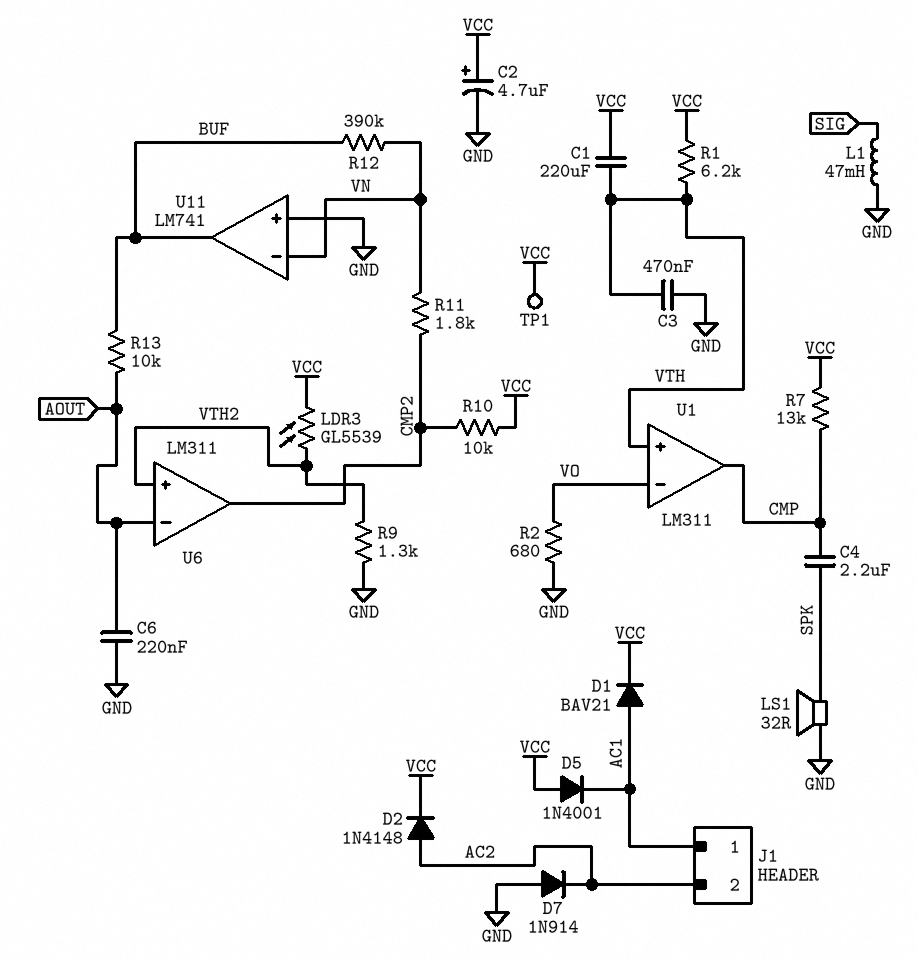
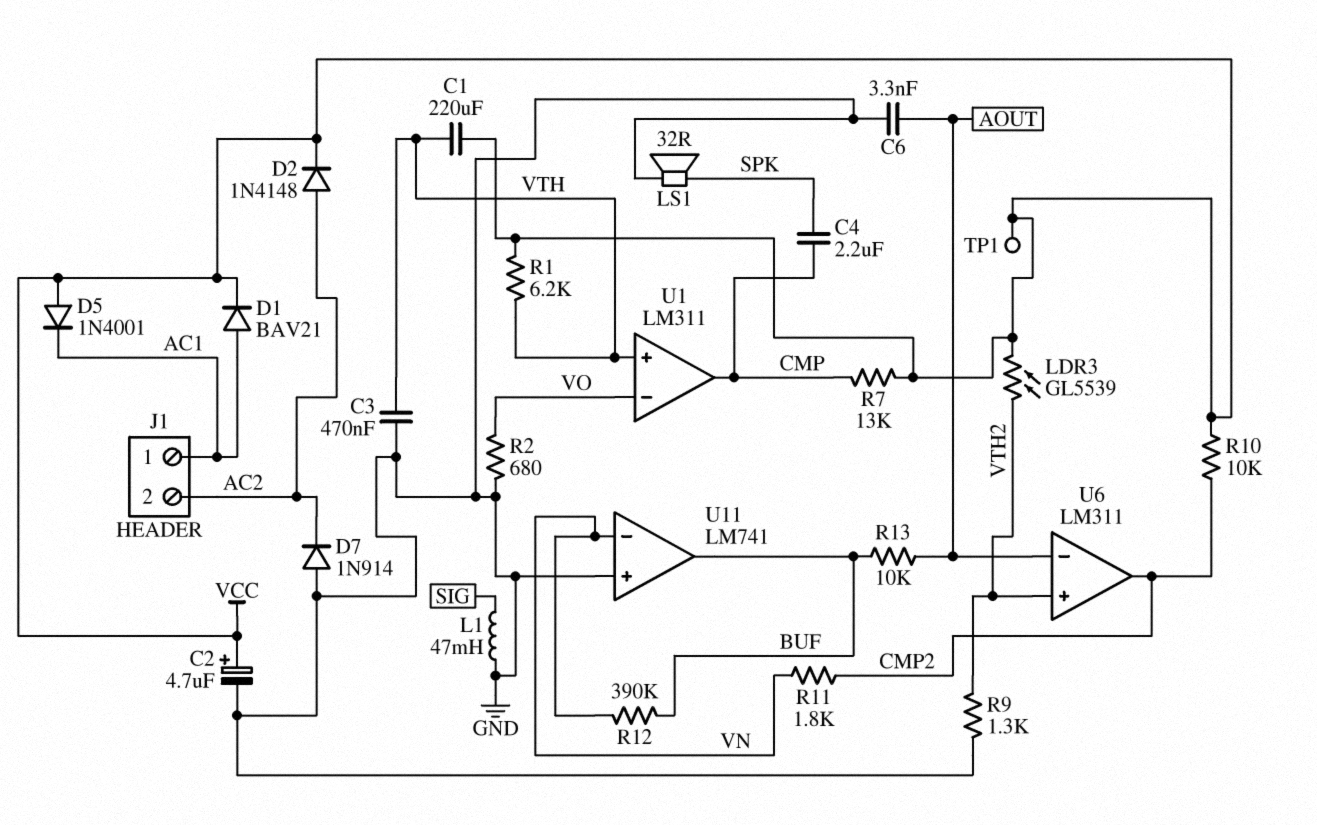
C6: 220nF (AOUT, GND) -> 3.3nF (AOUT, GND)

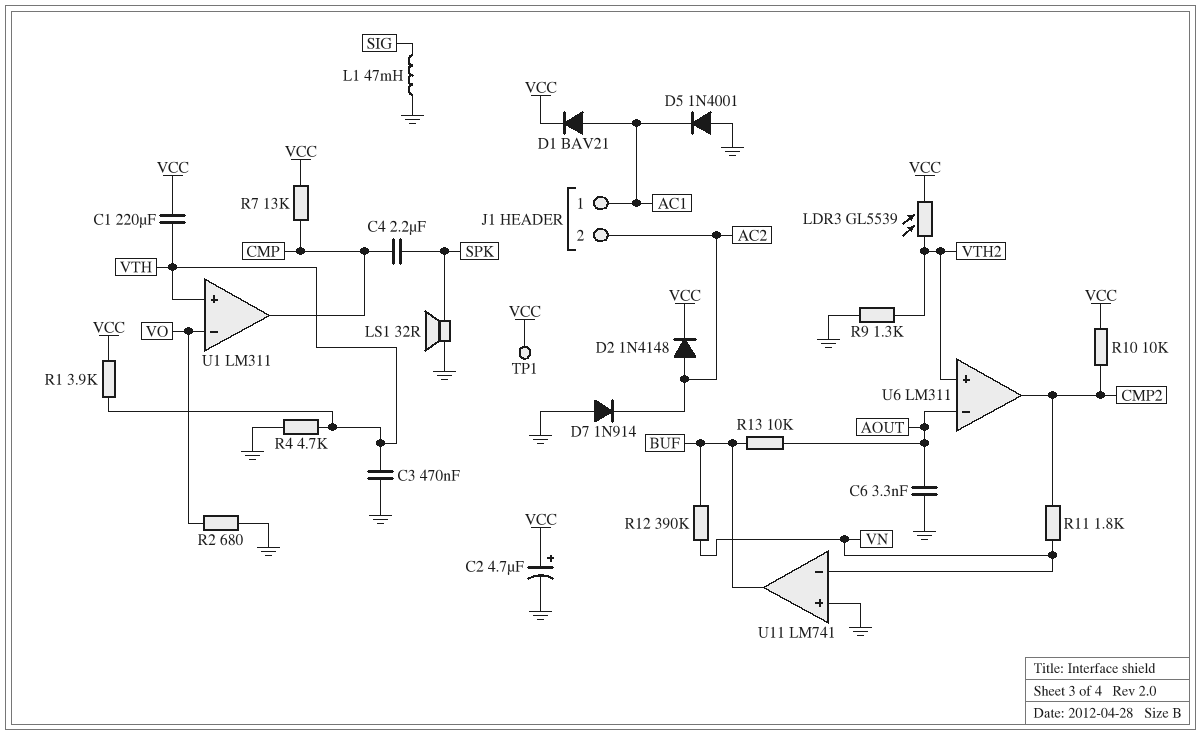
D5: diode 1N4001 (A VCC, K AC1) -> diode 1N4001 (A GND, K AC1)
R1: 6.2k (VCC, VTH) -> 3.9k (VCC, VTH)
R4: none -> 4.7k (GND, VTH)

